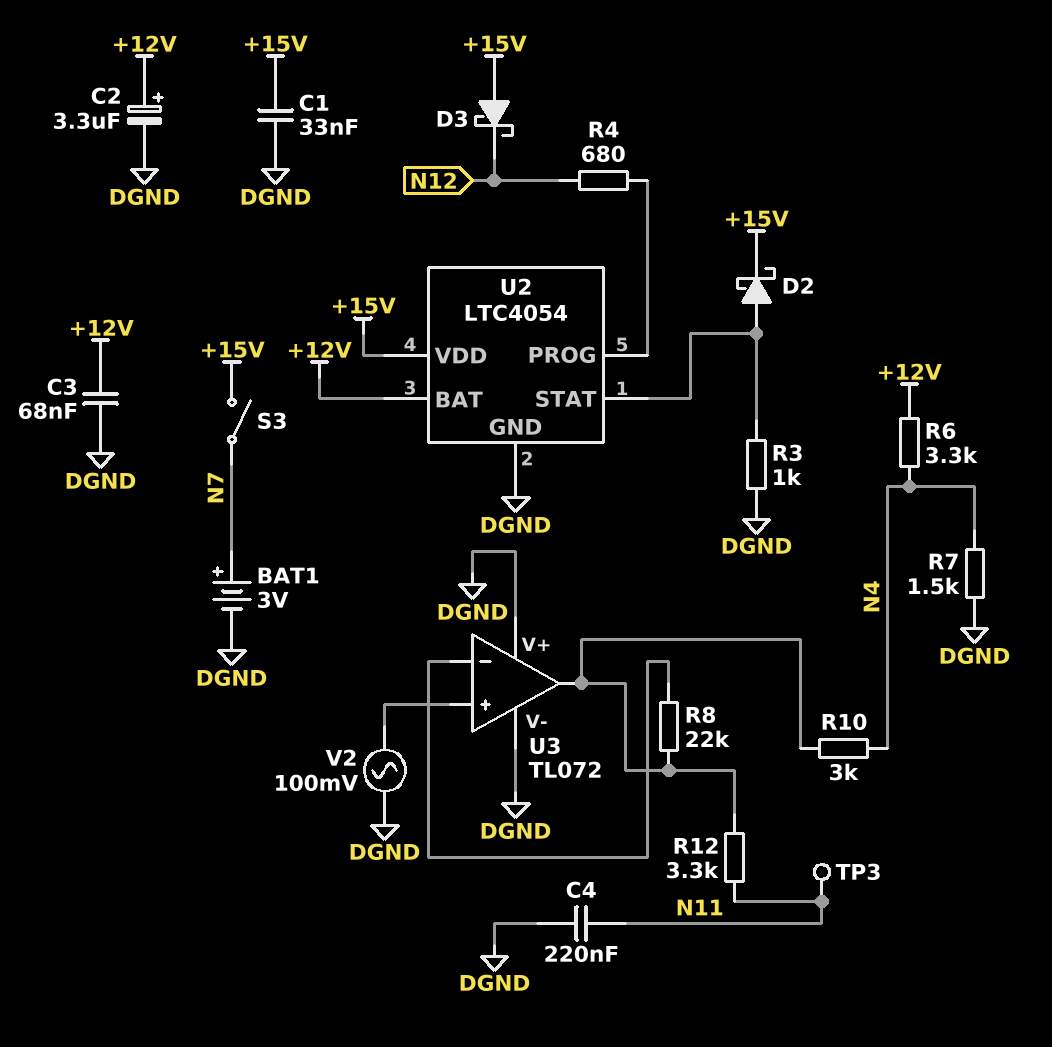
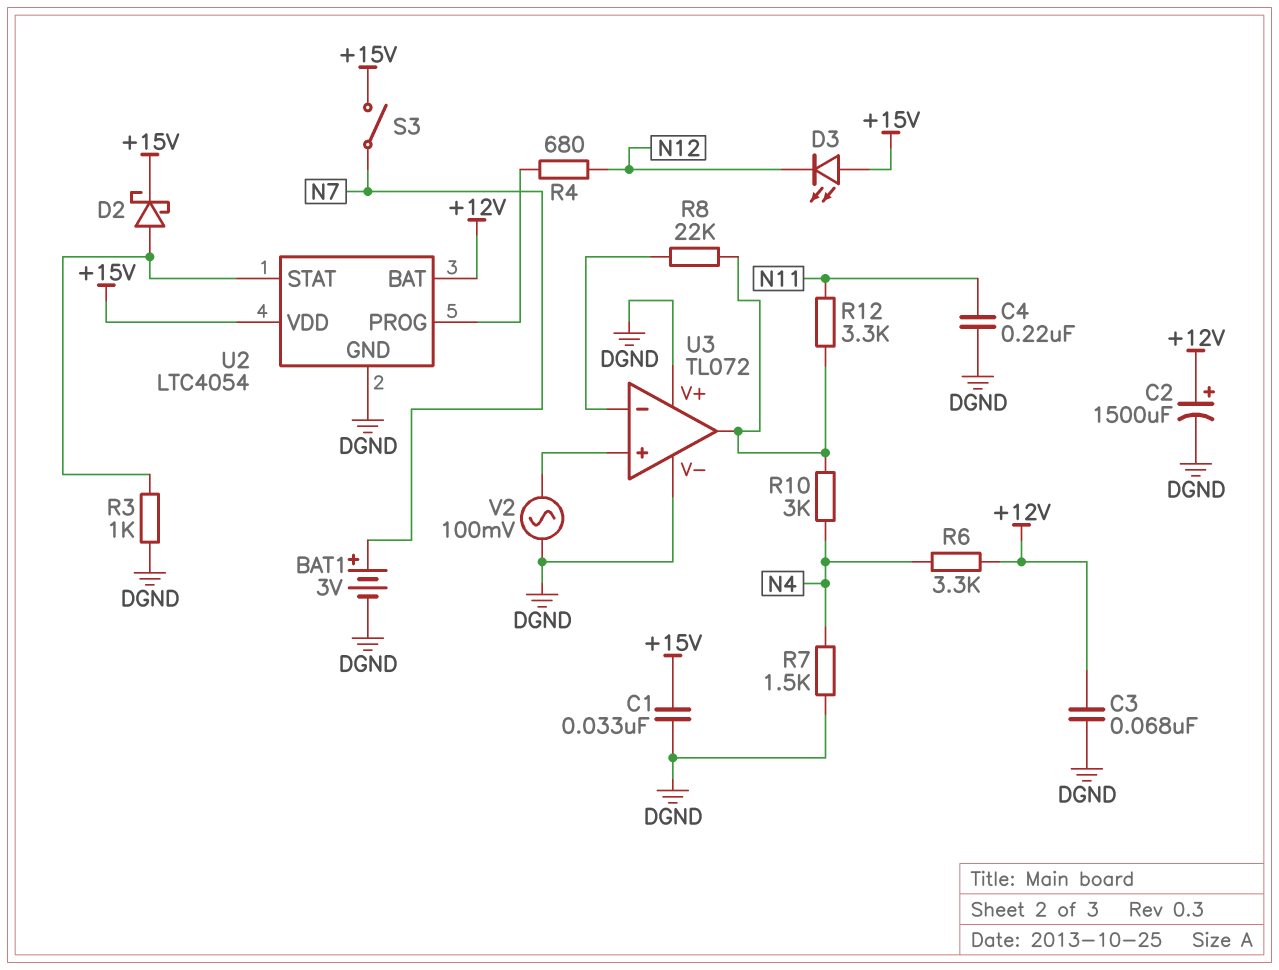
C2: 3.3uF (plus +12V, minus DGND) -> 1500uF (plus +12V, minus DGND)
D3: schottky (A +15V, K N12) -> LED (A +15V, K N12)
TP3: test point (N11) -> none

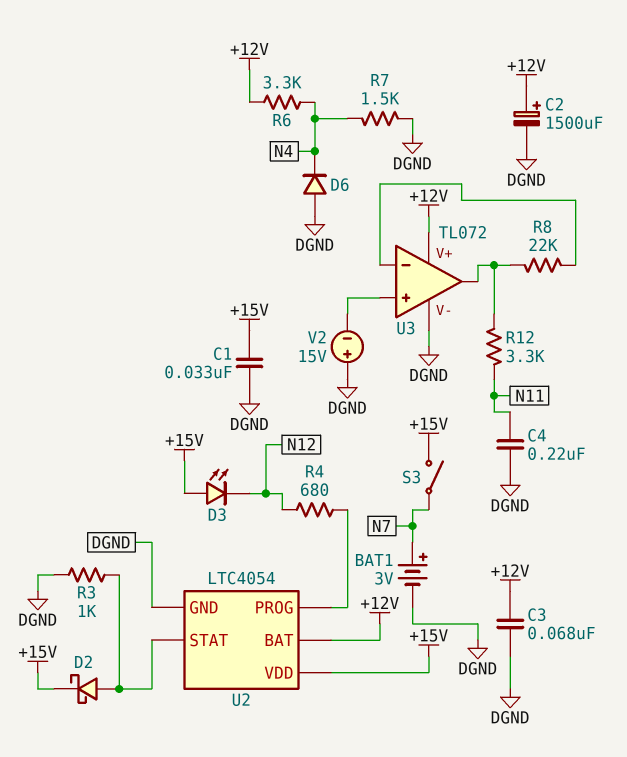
D6: none -> diode (A DGND, K N4)
R10: 3k (N4, U3/out) -> none
U3 pin V+: DGND -> +12V
V2: AC 100mV (DGND, U3/in+) -> 15V (plus DGND, minus U3/in+)

